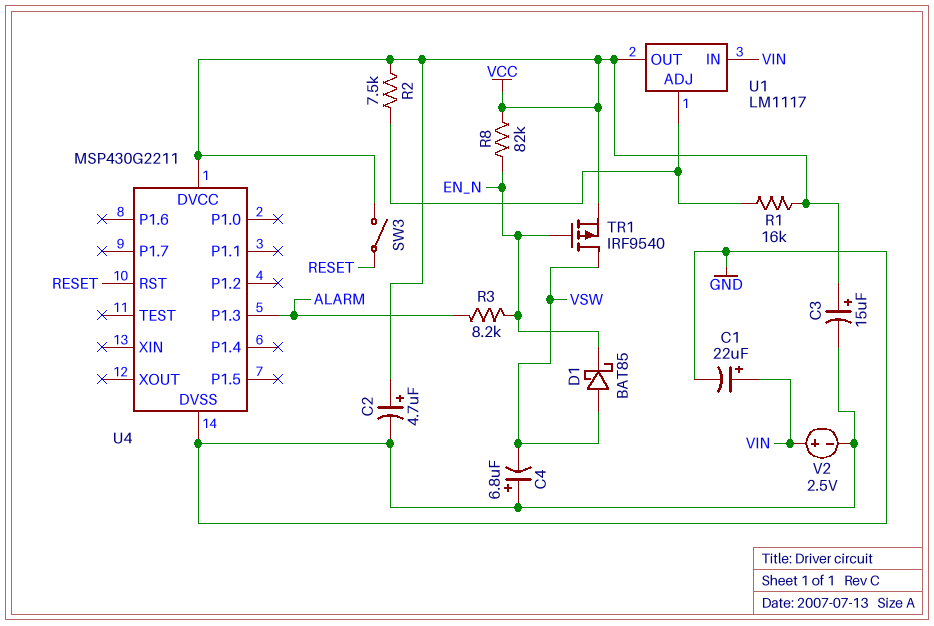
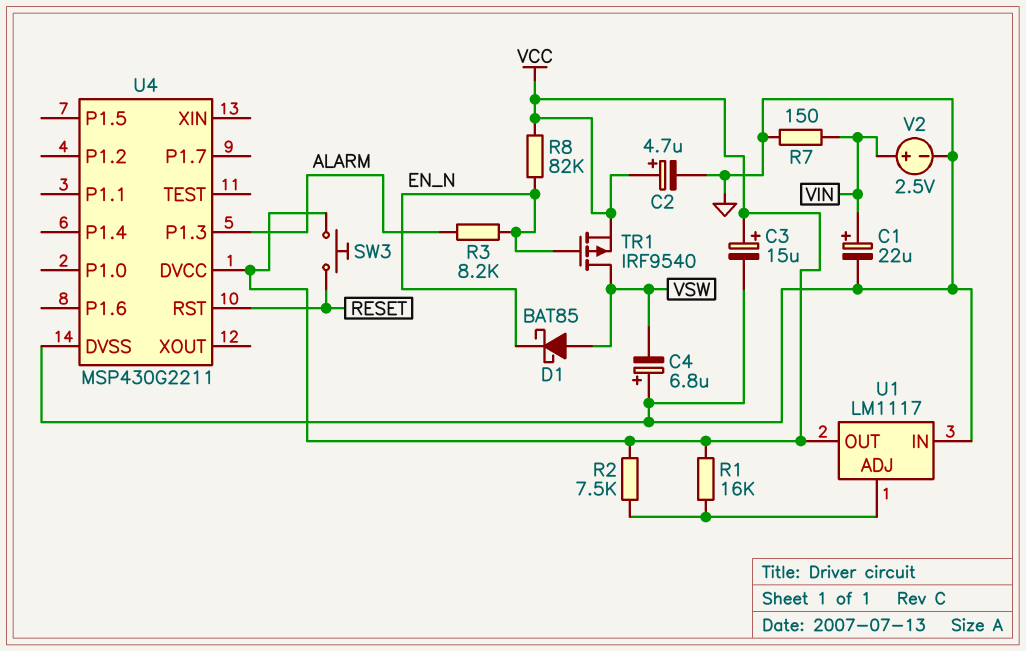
R7: none -> 150 (GND, VIN)
SW3: switch (RESET, VCC) -> button (RESET, VCC)
U1 pin IN: VIN -> GND

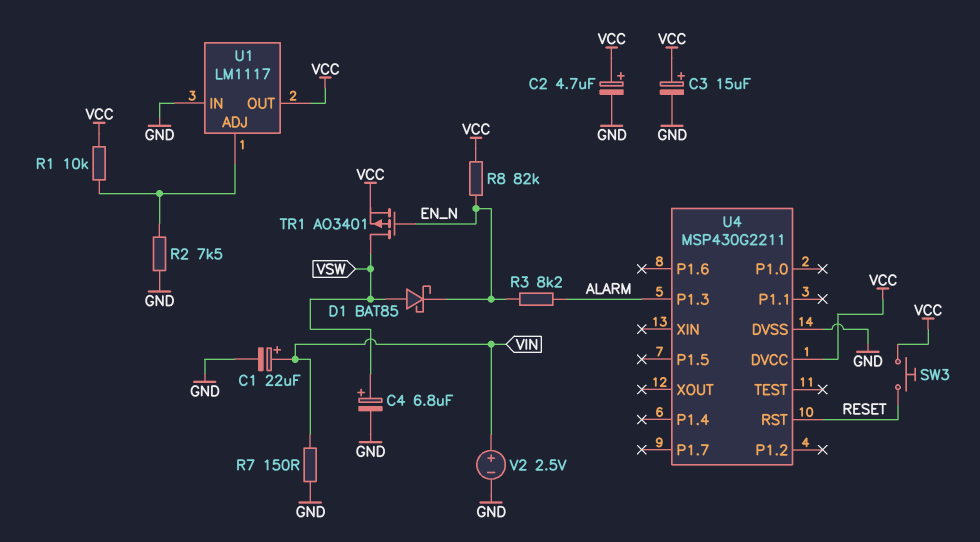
C4: 6.8uF (plus GND, minus VSW) -> 6.8uF (plus VSW, minus GND)
R1: 16k (U1/ADJ, VCC) -> 10k (U1/ADJ, VCC)
R2: 7.5k (U1/ADJ, VCC) -> 7.5k (GND, U1/ADJ)
TR1: PMOS IRF9540 (G EN_N, D VSW, S VCC) -> PMOS AO3401 (G EN_N, D VSW, S VCC)

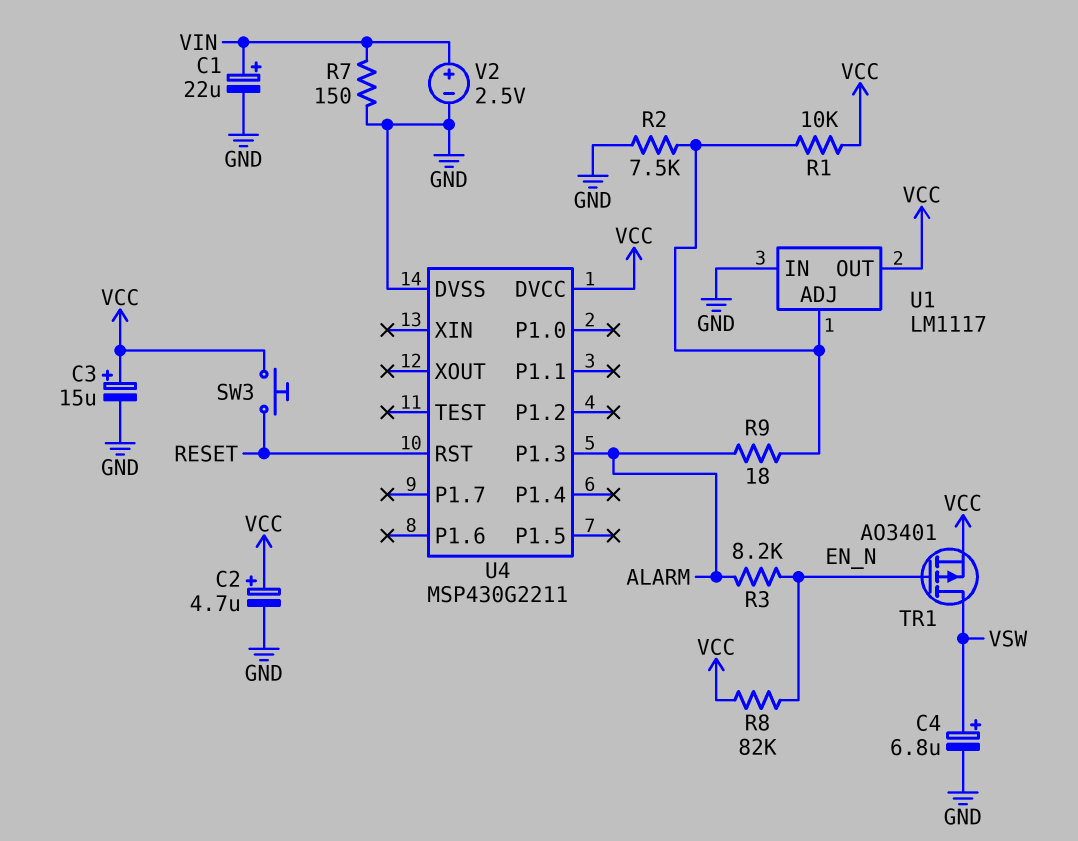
D1: schottky BAT85 (A VSW, K EN_N) -> none
R9: none -> 18 (ALARM, U1/ADJ)

